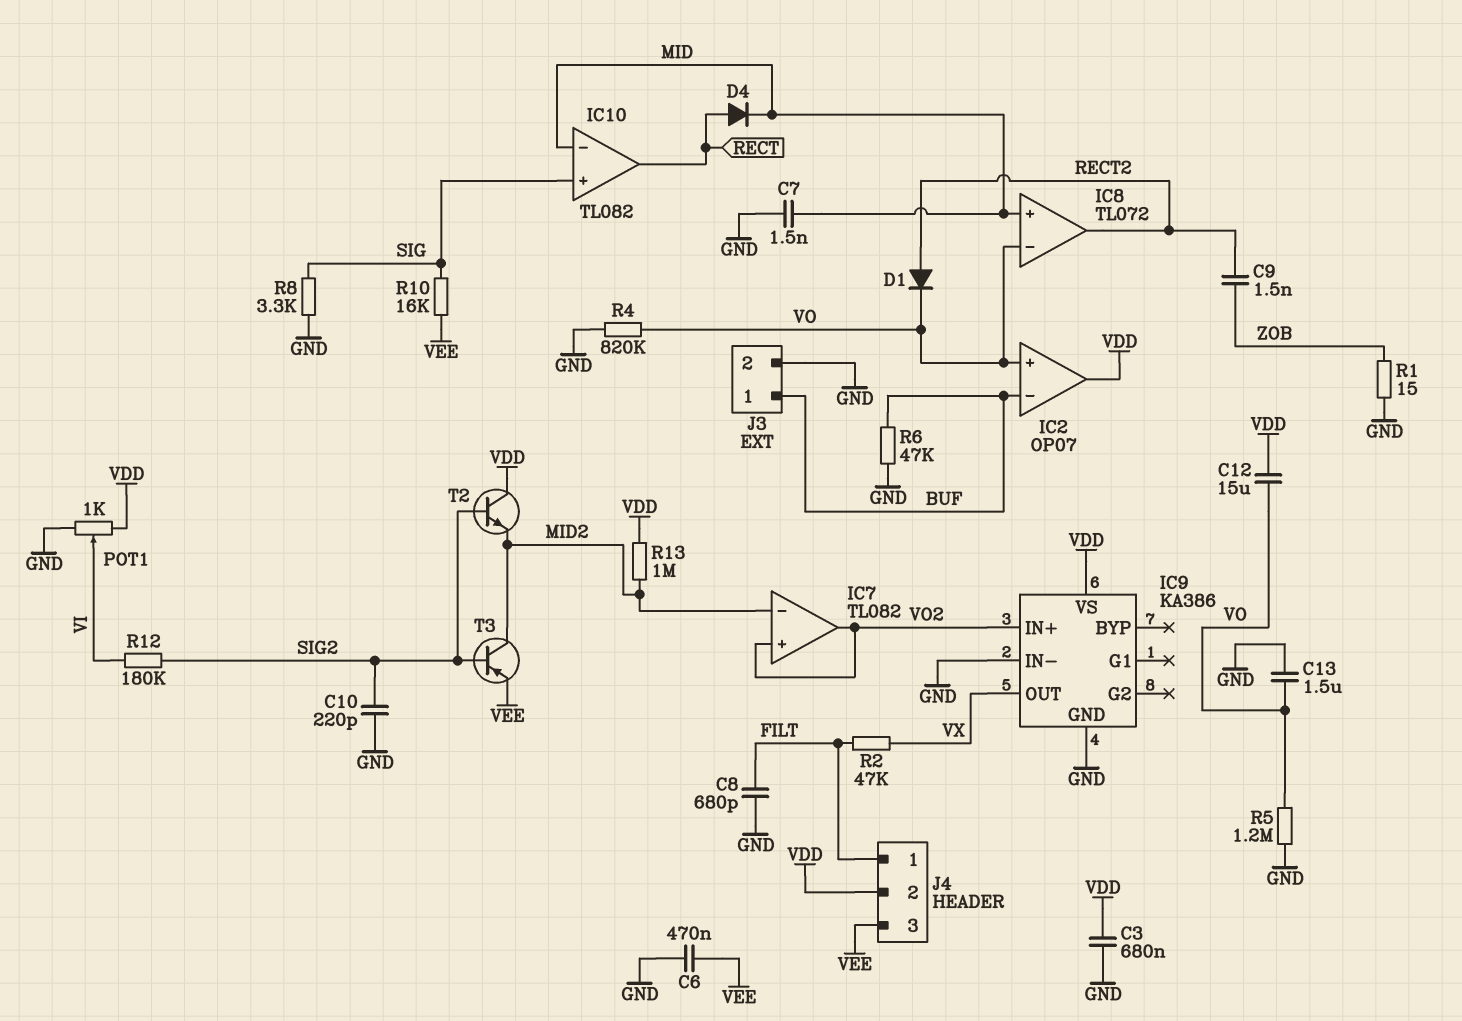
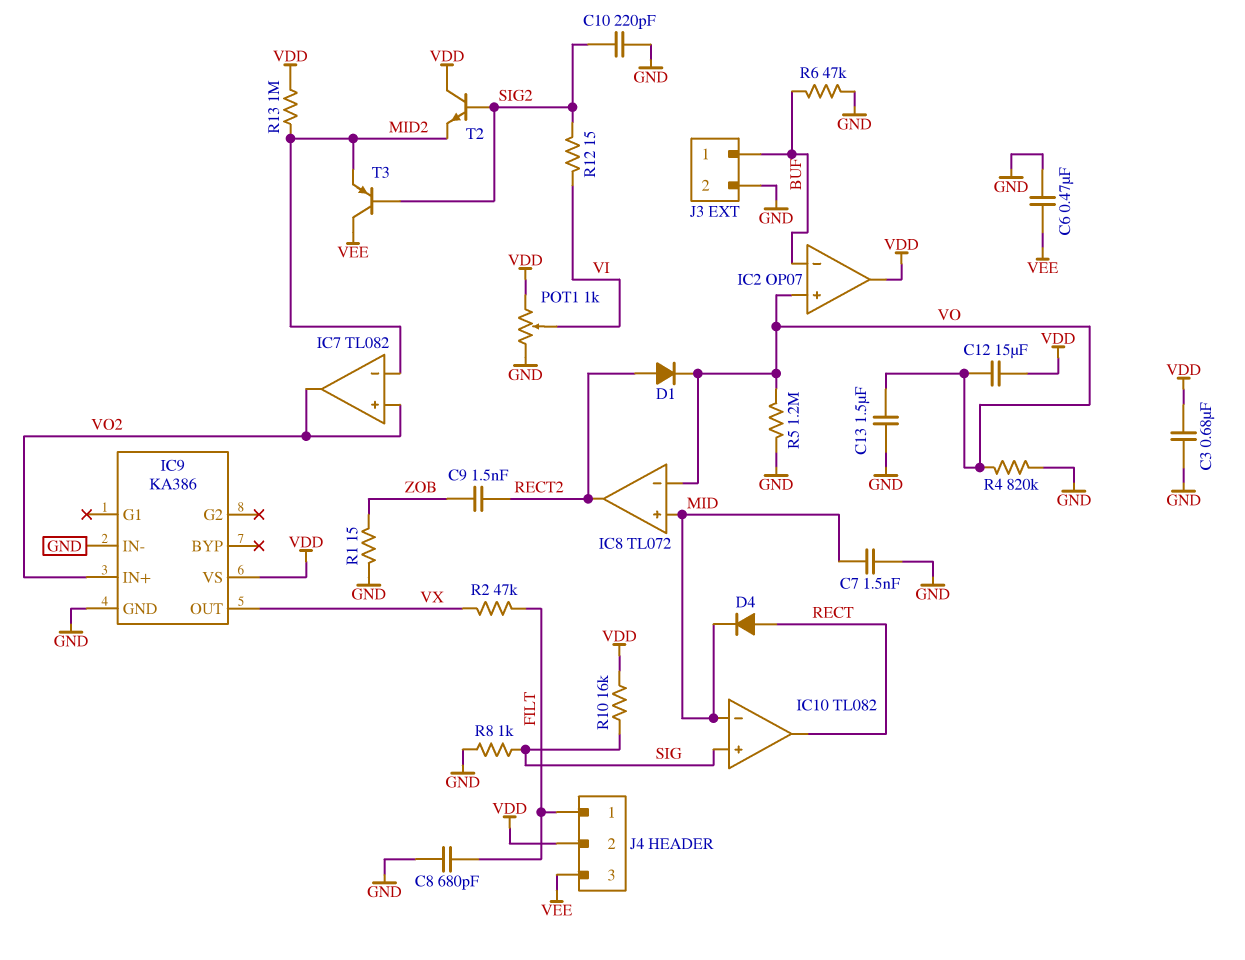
R8: 3.3k (GND, SIG) -> 1k (GND, SIG)
R10: 16k (SIG, VEE) -> 16k (SIG, VDD)
R12: 180k (SIG2, VI) -> 15 (SIG2, VI)
T3: PNP (B SIG2, C MID2, E VEE) -> PNP (B SIG2, C VEE, E MID2)

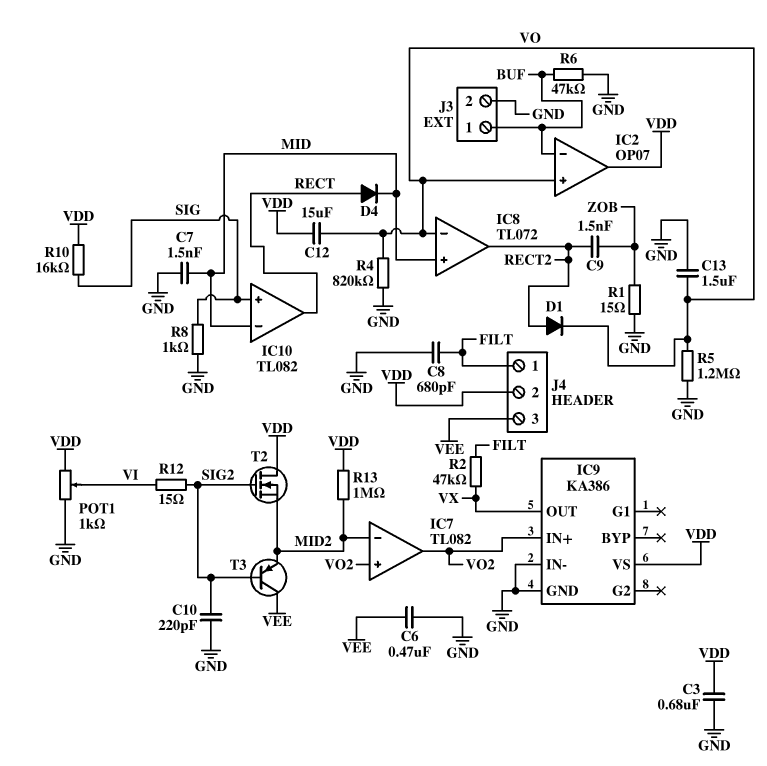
T2: NPN (B SIG2, C VDD, E MID2) -> NMOS (G SIG2, D VDD, S MID2)

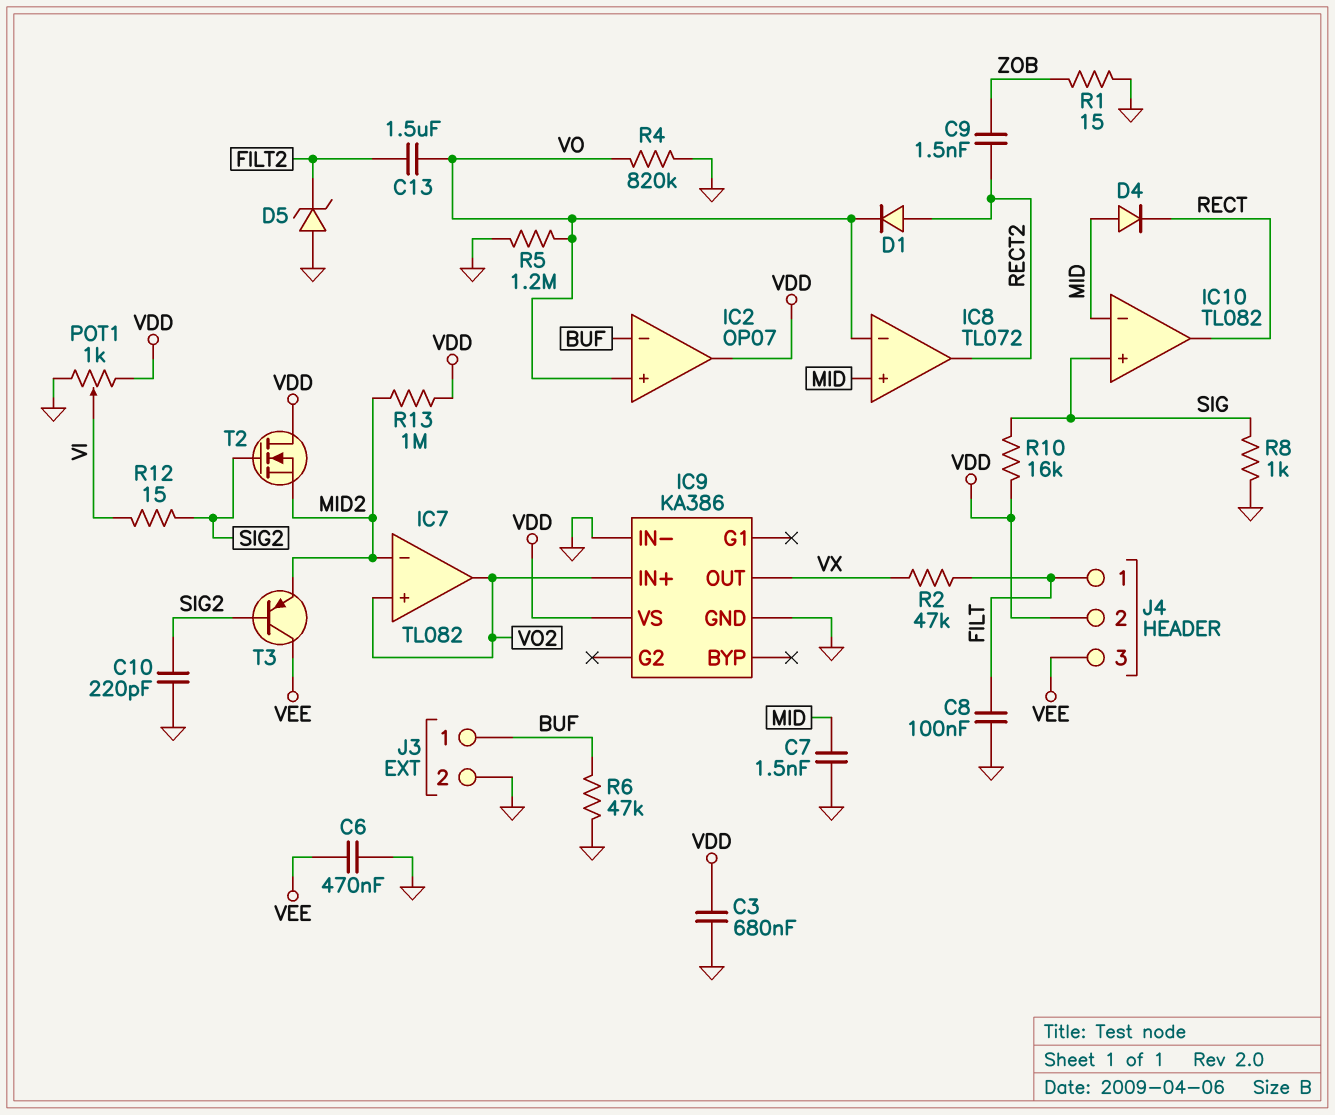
C8: 680pF (FILT, GND) -> 100nF (FILT, GND)
C12: 15uF (VDD, VO) -> none
C13: 1.5uF (GND, VO) -> 1.5uF (FILT2, VO)
D4: diode (A RECT, K MID) -> diode (A MID, K RECT)
D5: none -> zener (A GND, K FILT2)

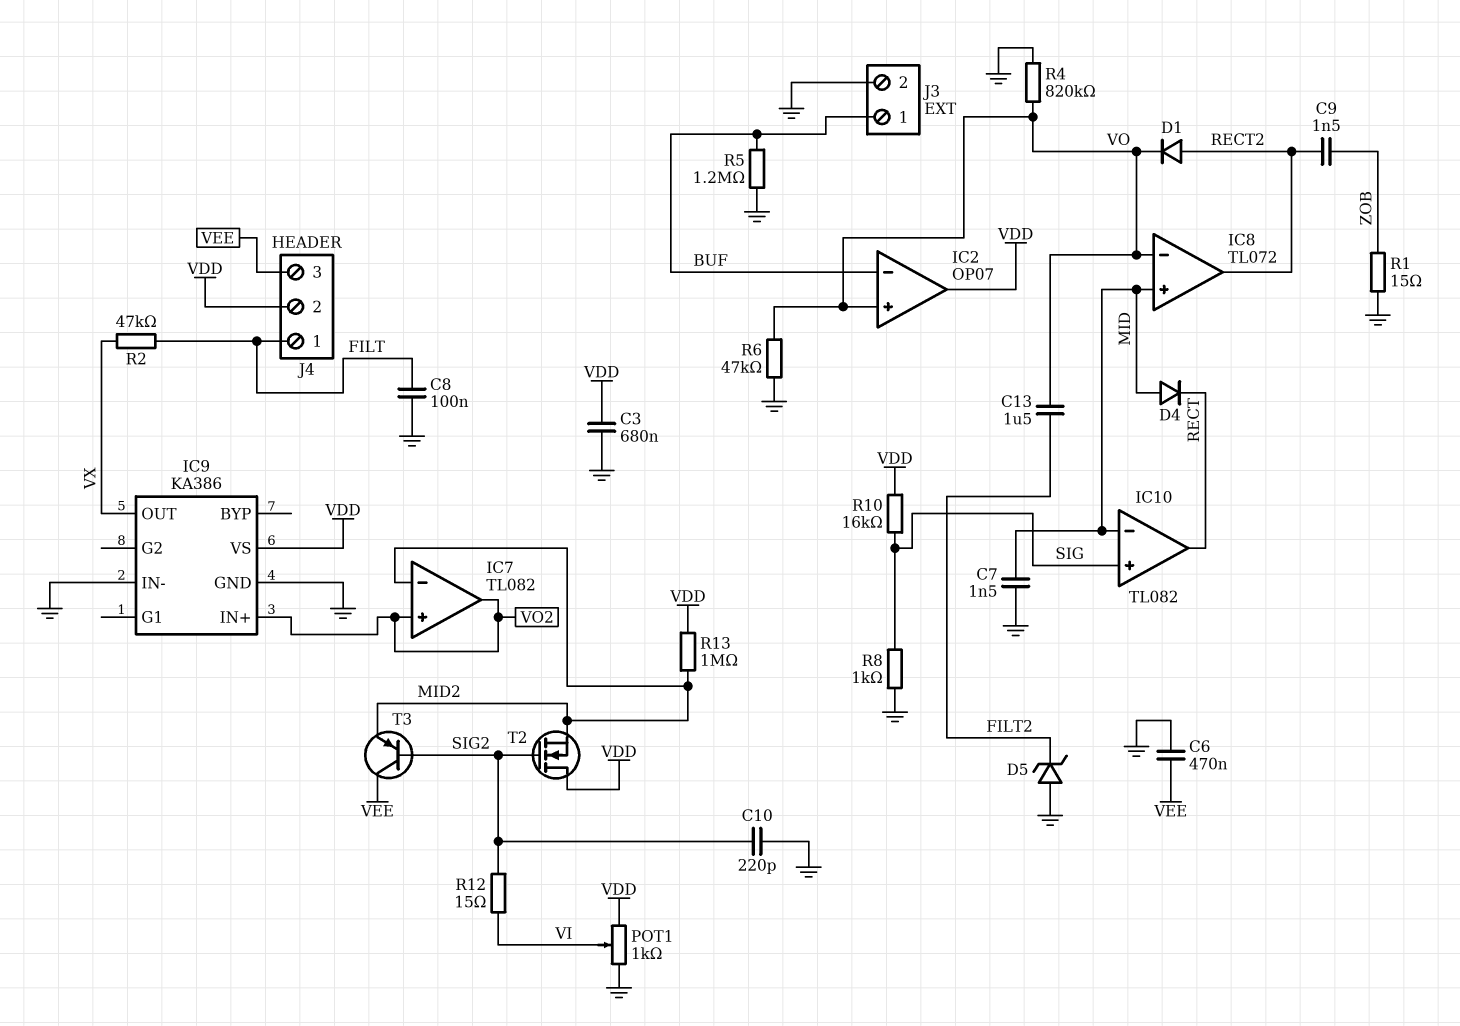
R5: 1.2M (GND, VO) -> 1.2M (BUF, GND)
R6: 47k (BUF, GND) -> 47k (GND, VO)

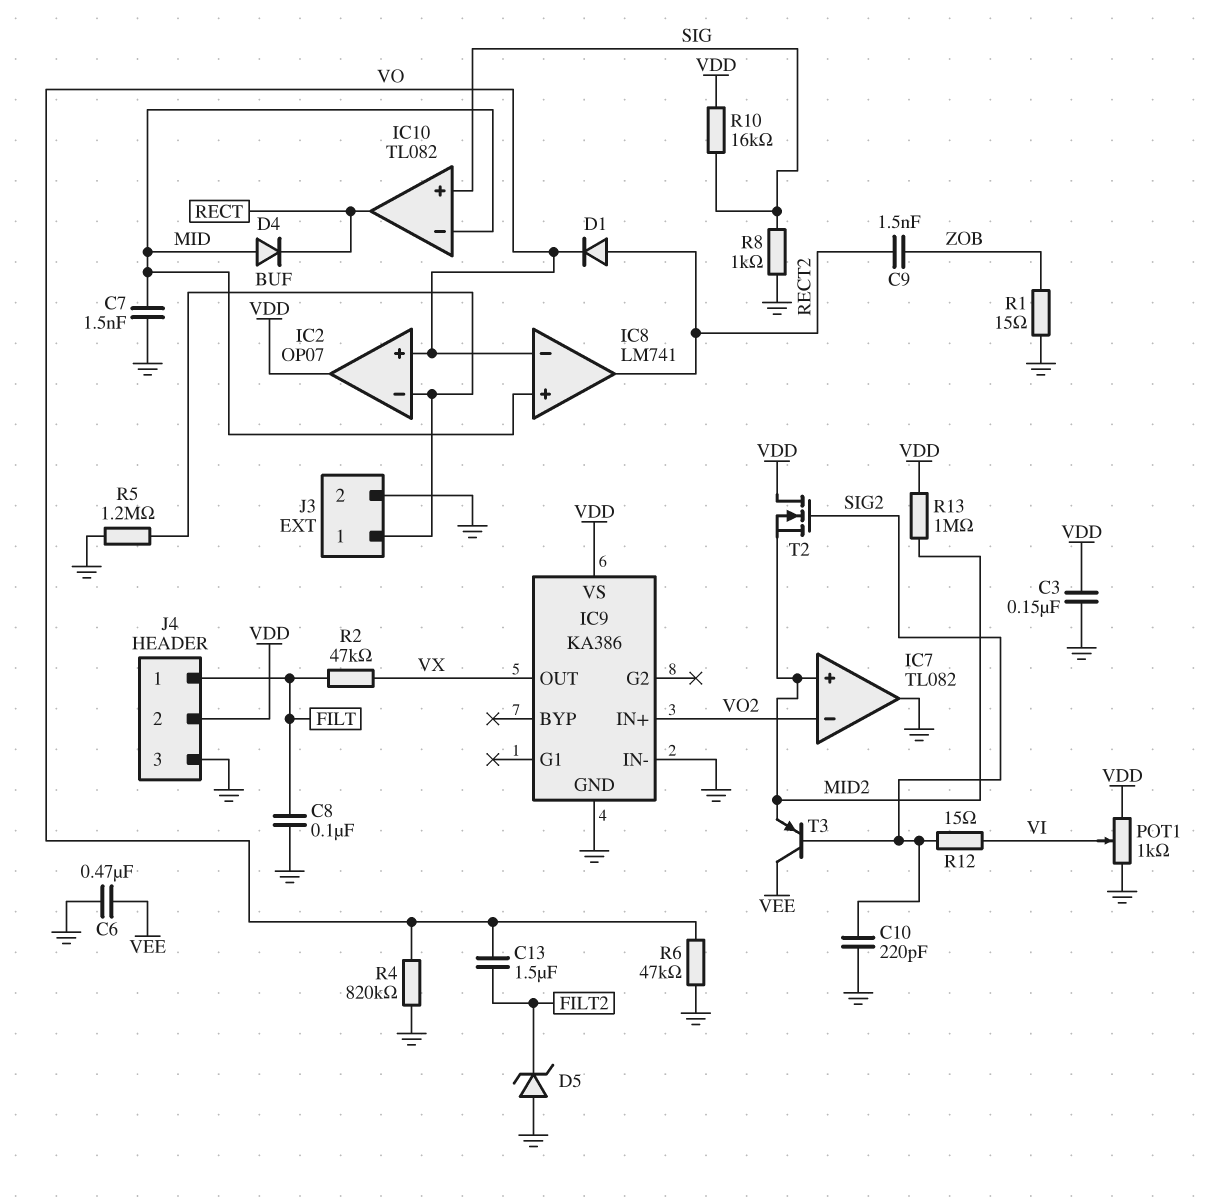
C3: 680nF (GND, VDD) -> 150nF (GND, VDD)
IC7 pin in+: VO2 -> MID2
IC7 pin in-: MID2 -> VO2
IC7 pin out: VO2 -> GND
IC8: TL072 -> LM741
J4 pin 3: VEE -> GND

